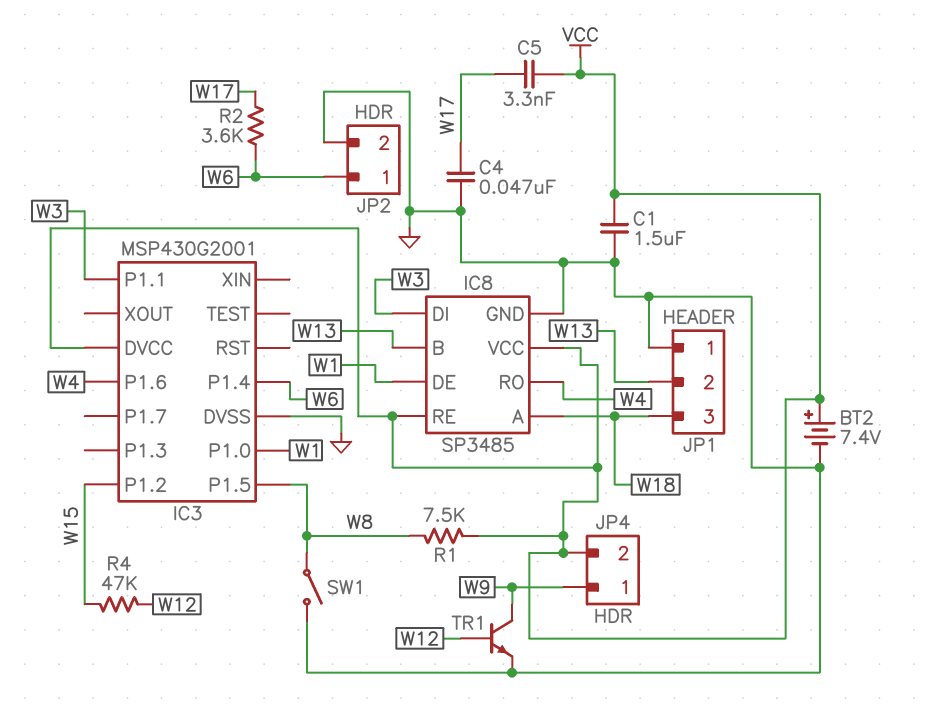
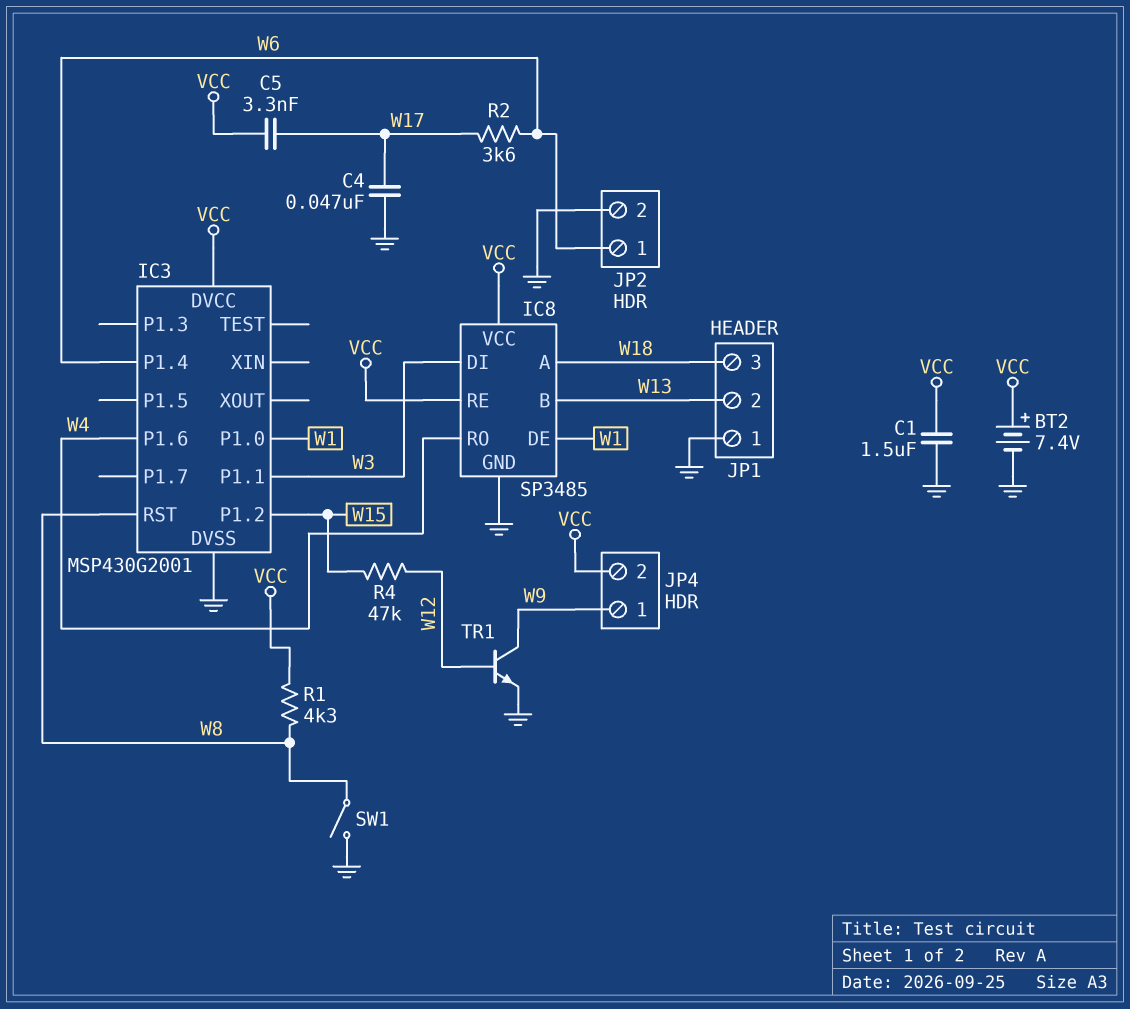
IC3 pin P1.5: W8 -> none
IC3 pin RST: none -> W8
R1: 7.5k (VCC, W8) -> 4.3k (VCC, W8)

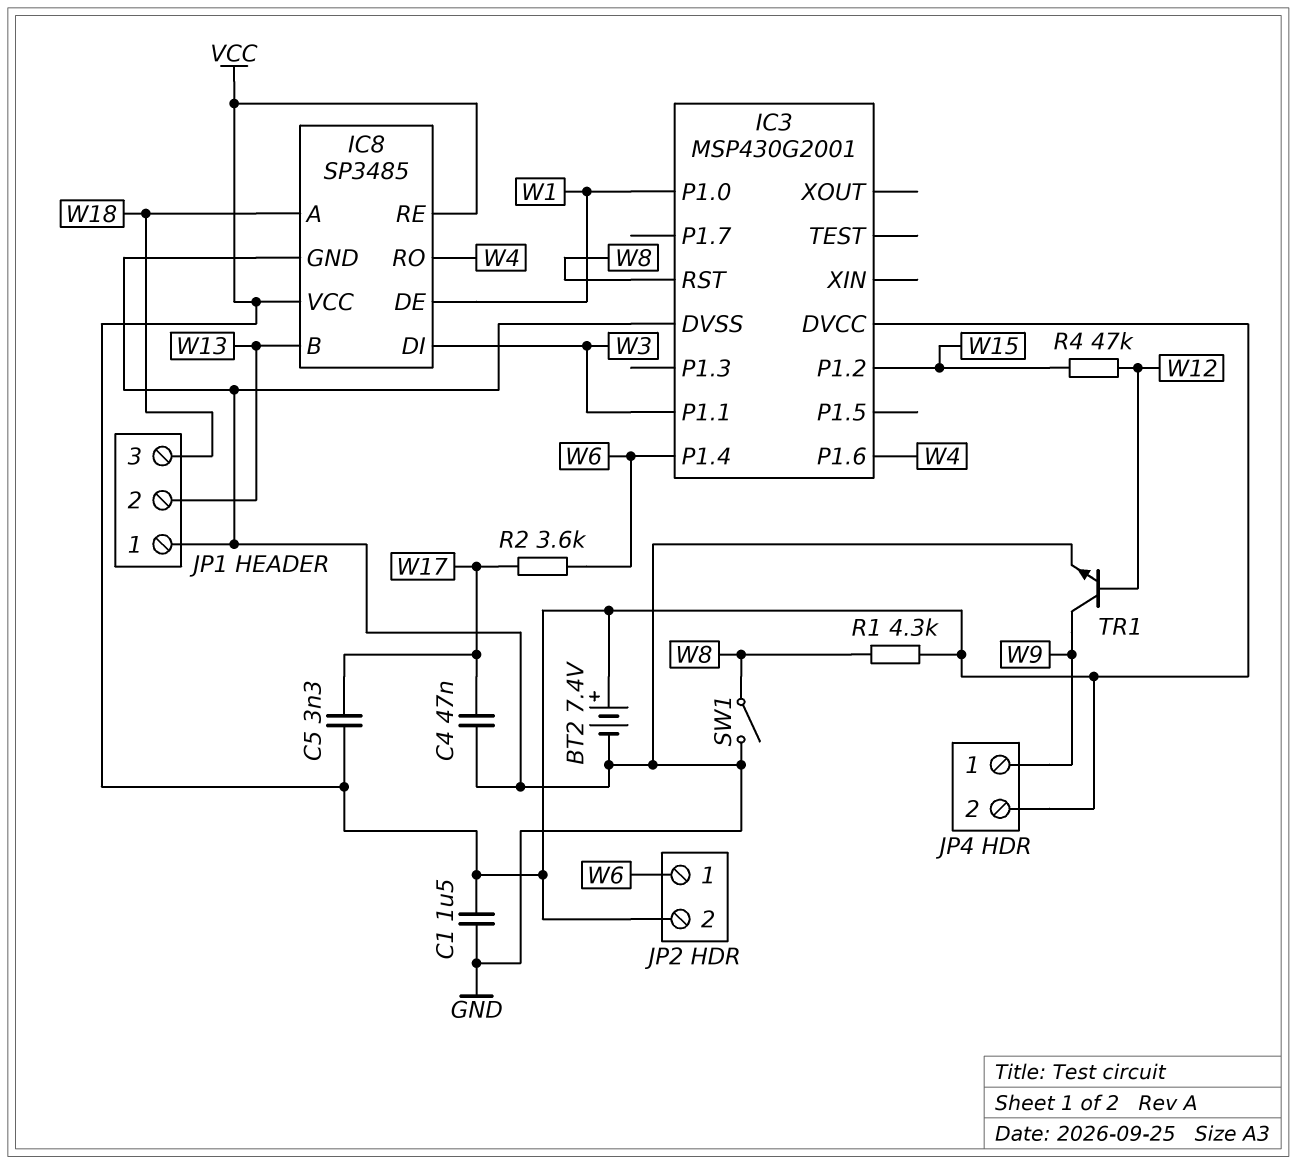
JP2 pin 2: GND -> VCC

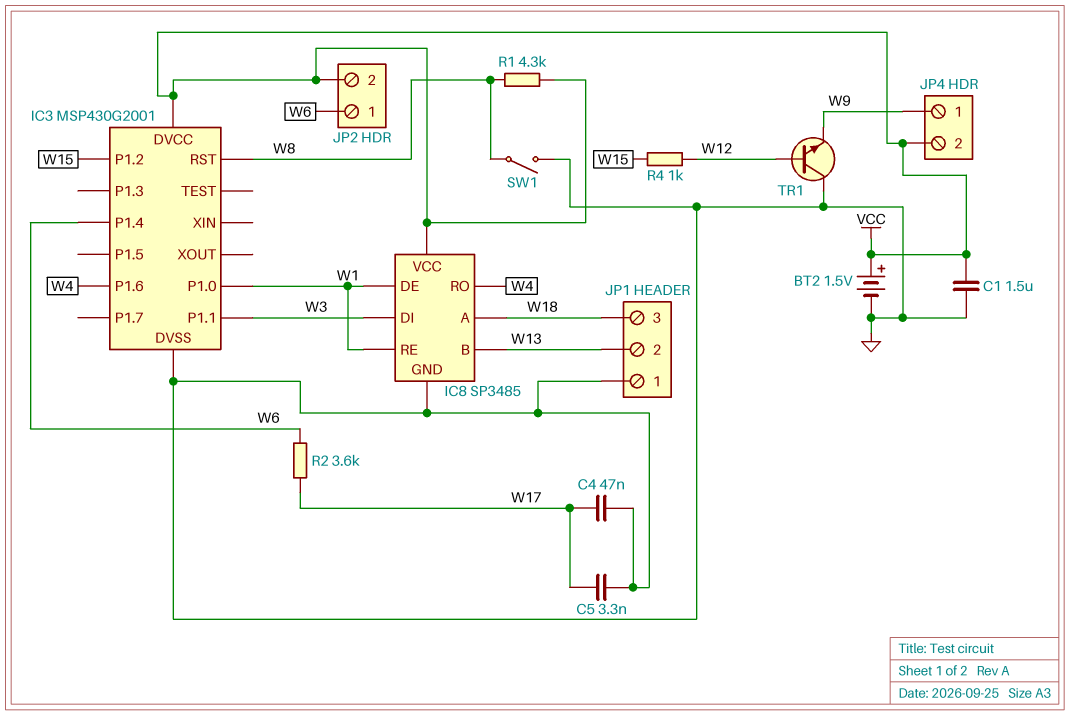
BT2: 7.4V (plus VCC, minus GND) -> 1.5V (plus VCC, minus GND)
C5: 3.3nF (VCC, W17) -> 3.3nF (GND, W17)
IC8 pin RE: VCC -> W1
R4: 47k (W12, W15) -> 1k (W12, W15)
TR1: NPN (B W12, C W9, E GND) -> NPN (B W12, C GND, E W9)

